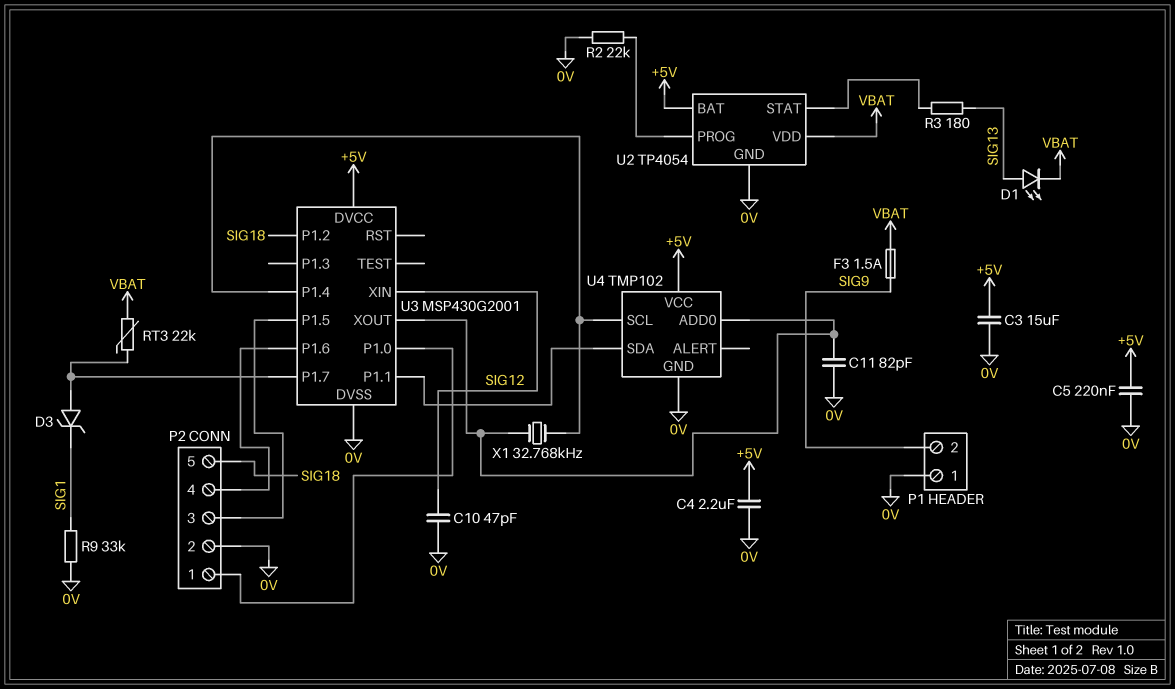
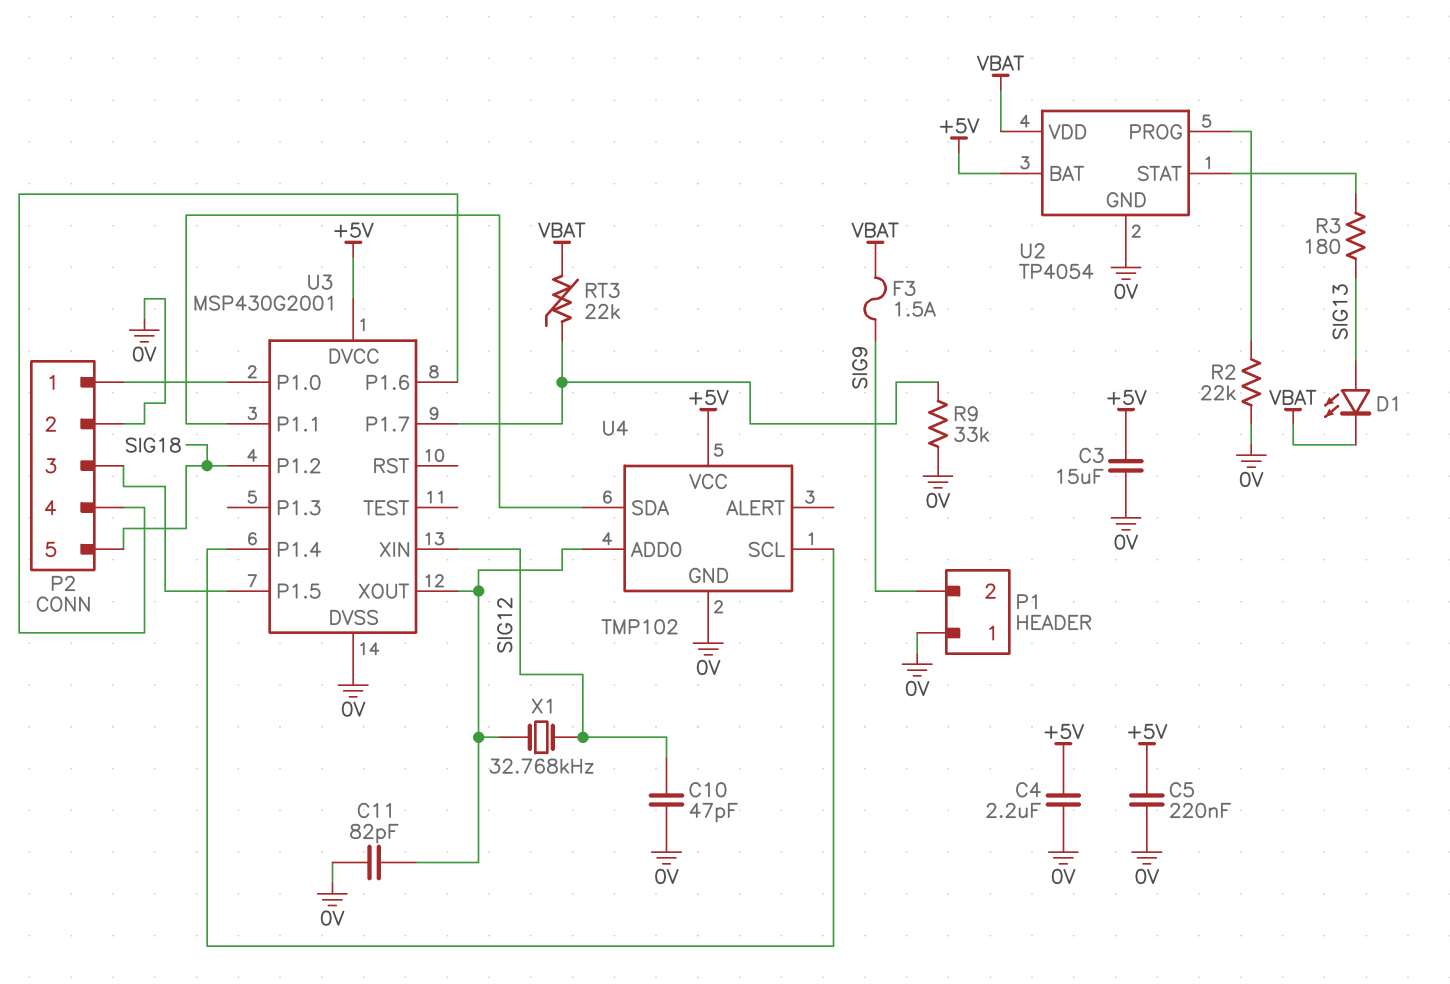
D3: zener (A U3/P1.7, K SIG1) -> none
R9: 33k (0V, SIG1) -> 33k (0V, U3/P1.7)
X1: 32.768kHz (U3/P1.4, U3/XOUT) -> 32.768kHz (SIG12, U3/XOUT)

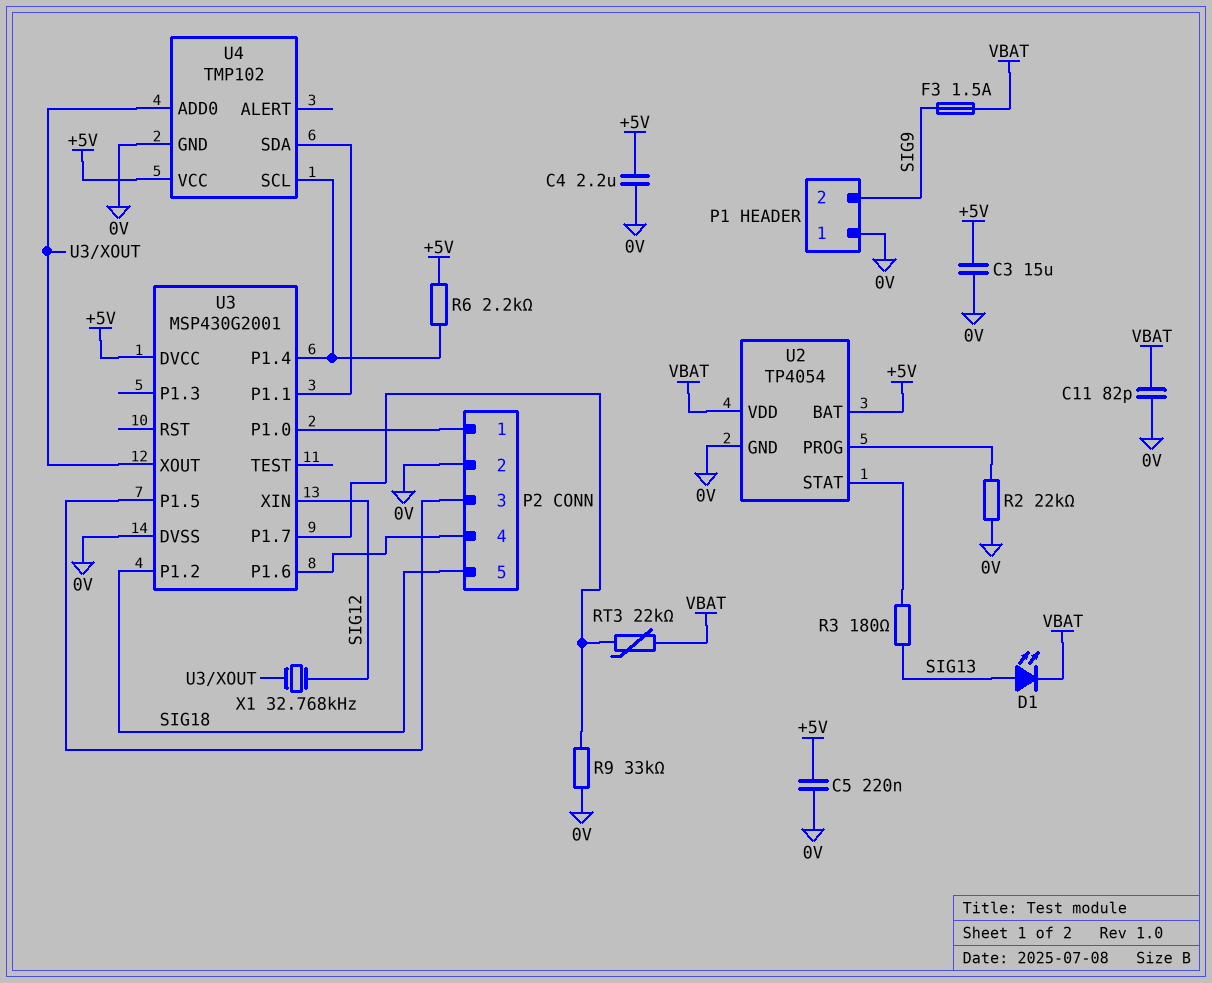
C10: 47pF (0V, SIG12) -> none
C11: 82pF (0V, U3/XOUT) -> 82pF (0V, VBAT)
R6: none -> 2.2k (+5V, U3/P1.4)

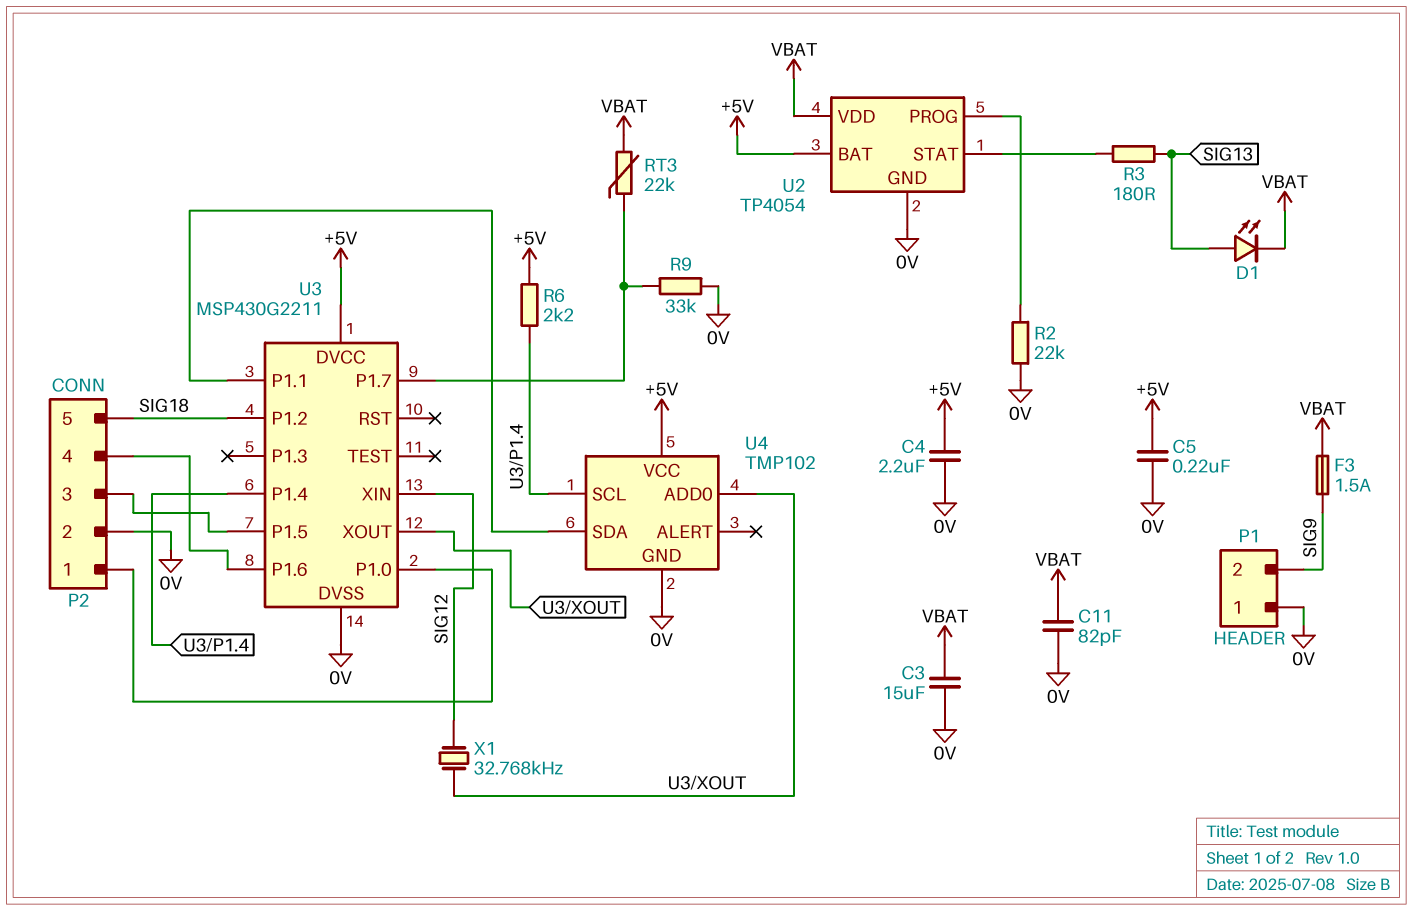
C3: 15uF (+5V, 0V) -> 15uF (0V, VBAT)
U3: MSP430G2001 -> MSP430G2211

